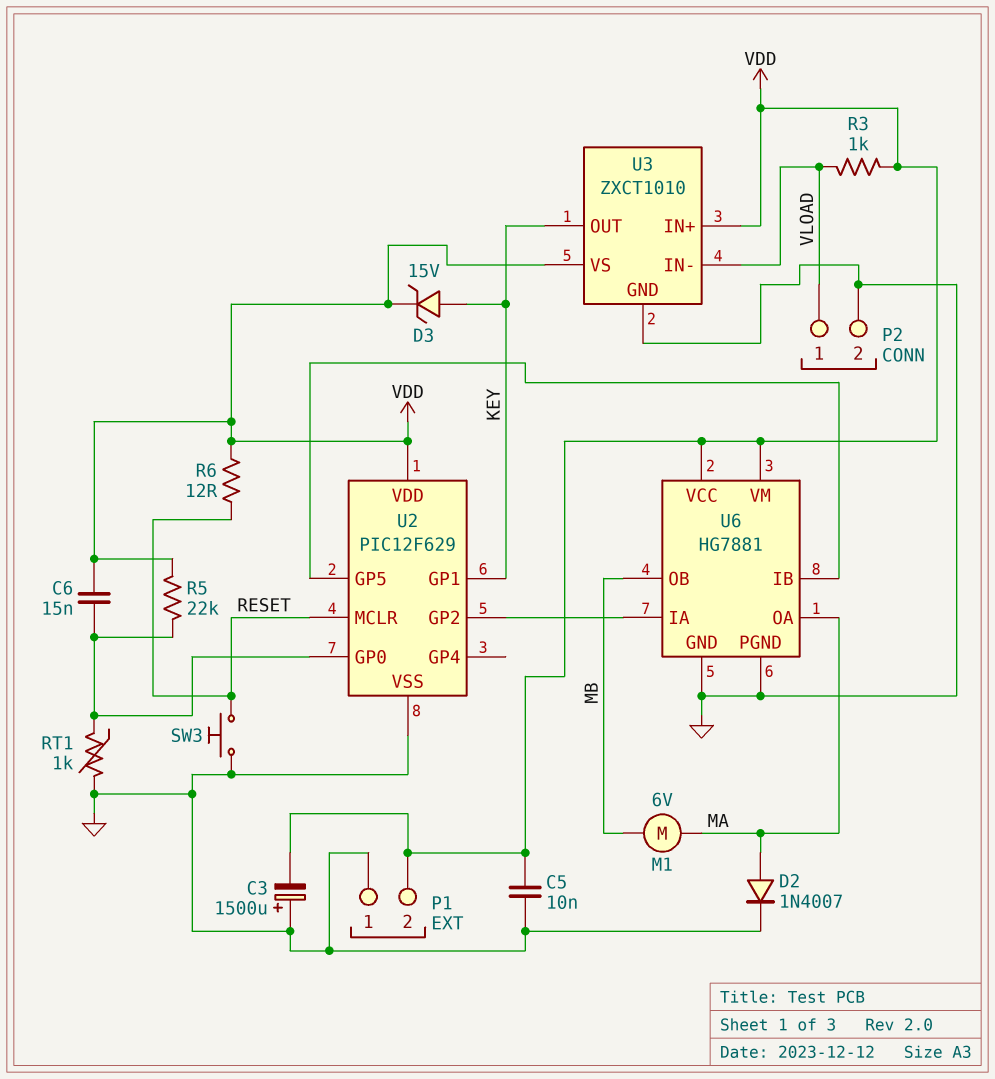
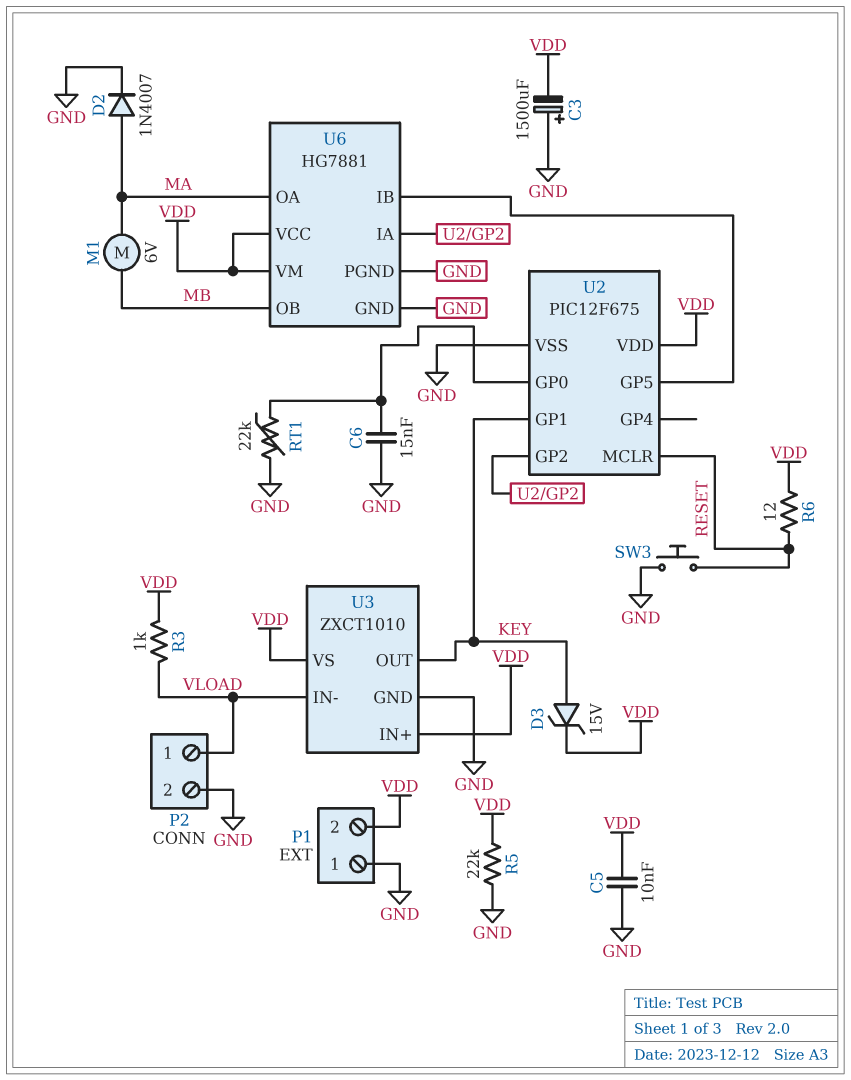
C6: 15nF (U2/GP0, VDD) -> 15nF (GND, U2/GP0)
R5: 22k (U2/GP0, VDD) -> 22k (GND, VDD)
RT1: 1k (GND, U2/GP0) -> 22k (GND, U2/GP0)
U2: PIC12F629 -> PIC12F675

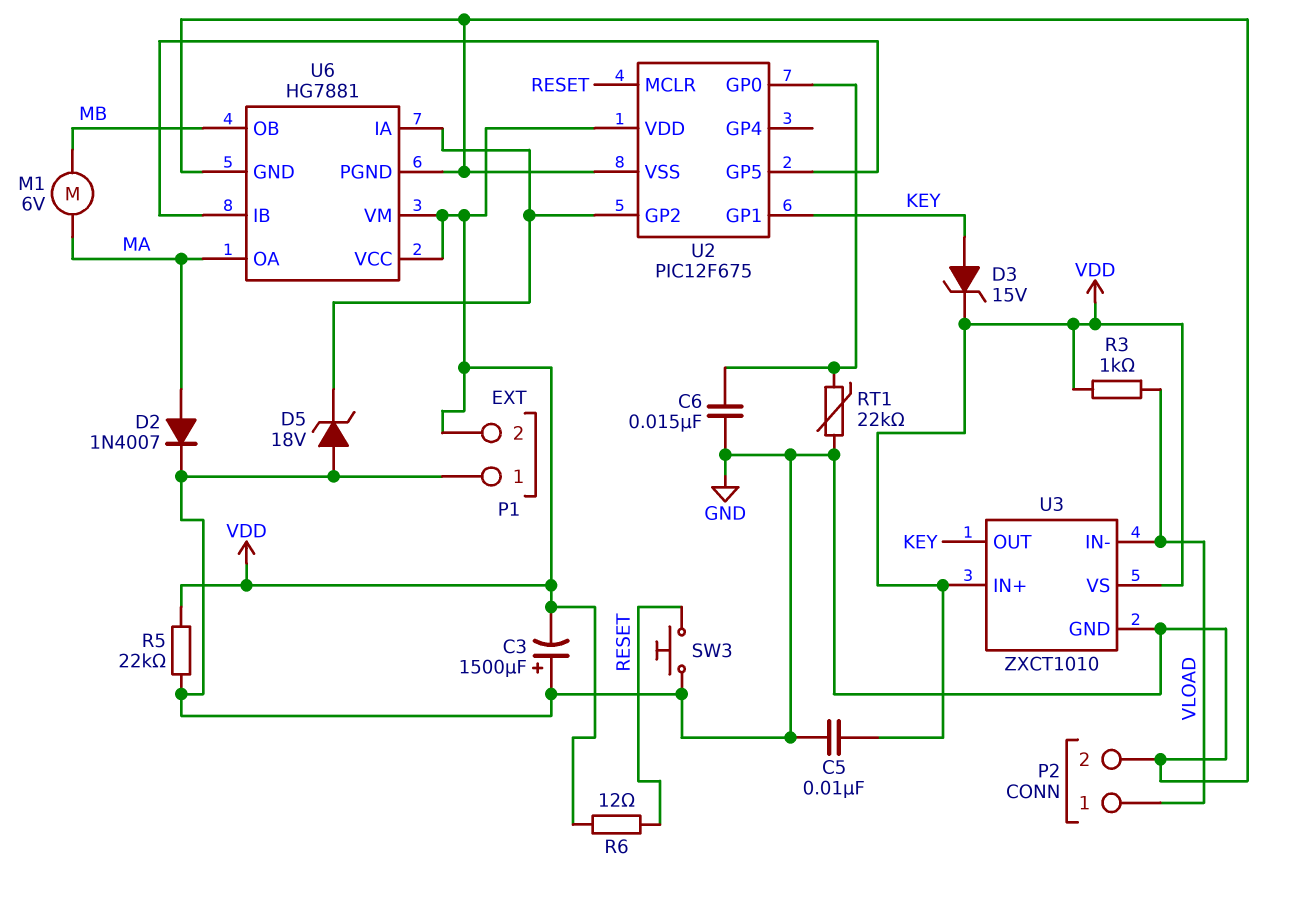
D5: none -> zener 18V (A GND, K U2/GP2)

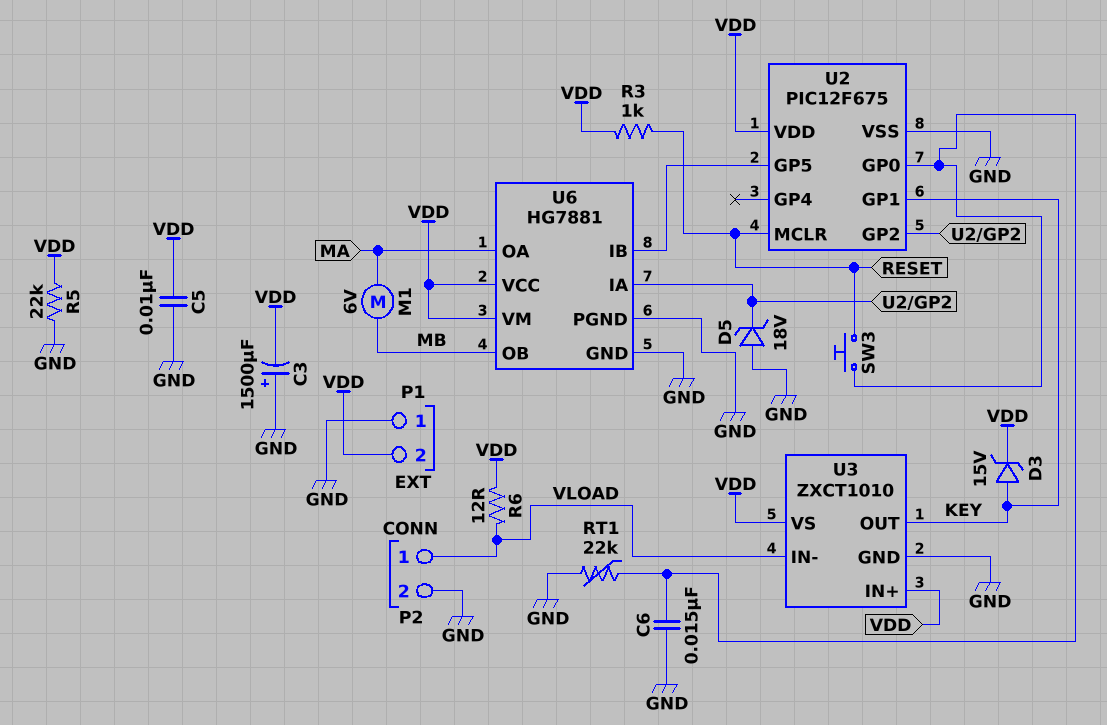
D2: diode 1N4007 (A MA, K GND) -> none
R3: 1k (VDD, VLOAD) -> 1k (RESET, VDD)
R6: 12 (RESET, VDD) -> 12 (VDD, VLOAD)
SW3: button (GND, RESET) -> button (RESET, U2/GP0)

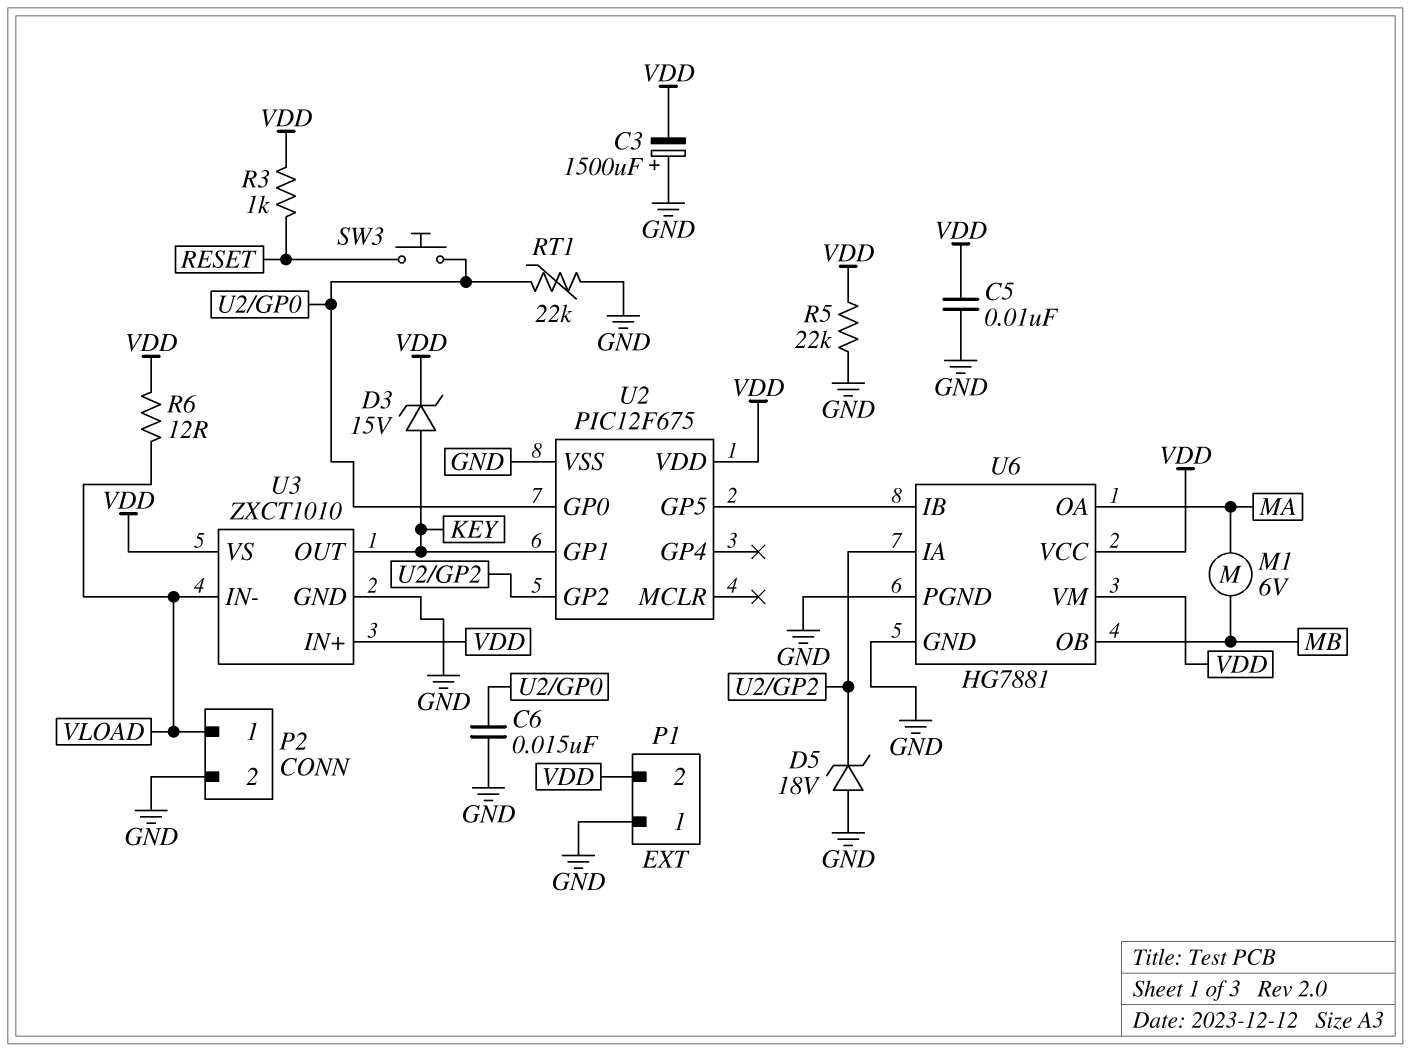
U2 pin MCLR: RESET -> none

